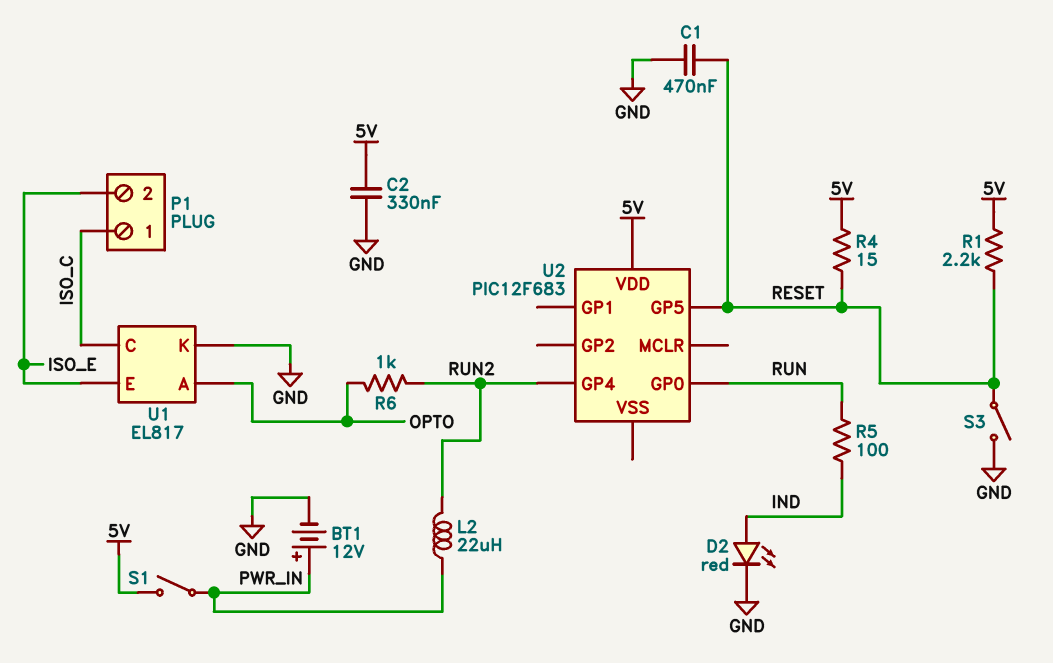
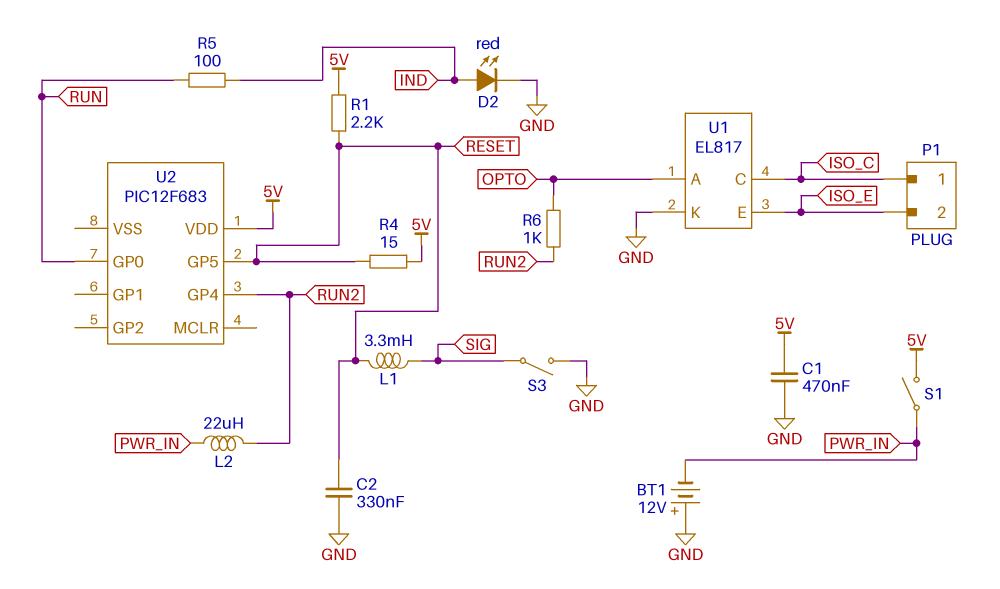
BT1: 12V (plus PWR_IN, minus GND) -> 12V (plus GND, minus PWR_IN)
C1: 470nF (GND, RESET) -> 470nF (5V, GND)
C2: 330nF (5V, GND) -> 330nF (GND, RESET)
L1: none -> 3.3mH (RESET, SIG)
S3: switch (GND, RESET) -> switch (GND, SIG)

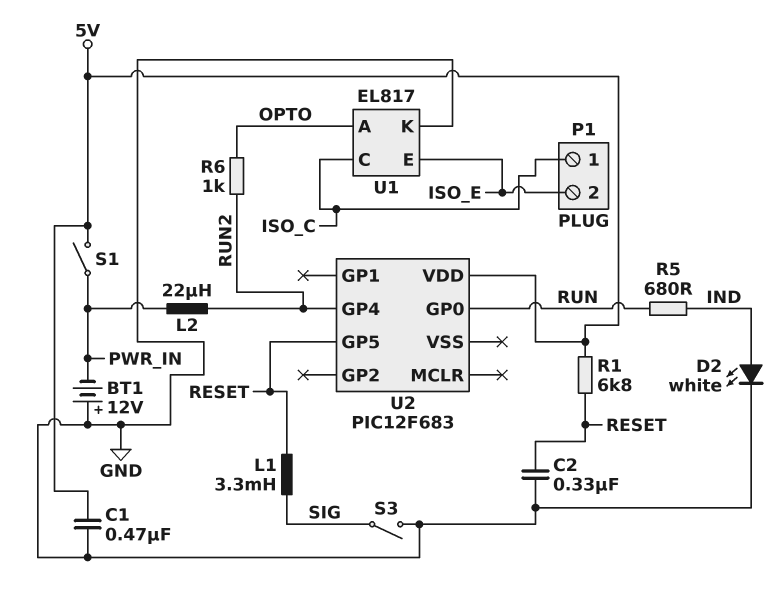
D2: LED red (A IND, K GND) -> LED white (A IND, K GND)
R1: 2.2k (5V, RESET) -> 6.8k (5V, RESET)
R4: 15 (5V, RESET) -> none
R5: 100 (IND, RUN) -> 680 (IND, RUN)

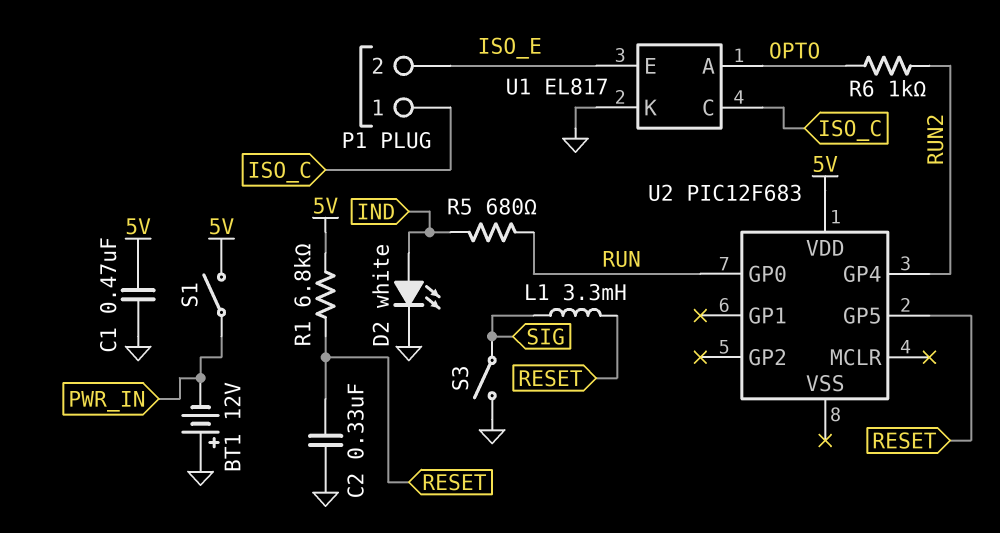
L2: 22uH (PWR_IN, RUN2) -> none

